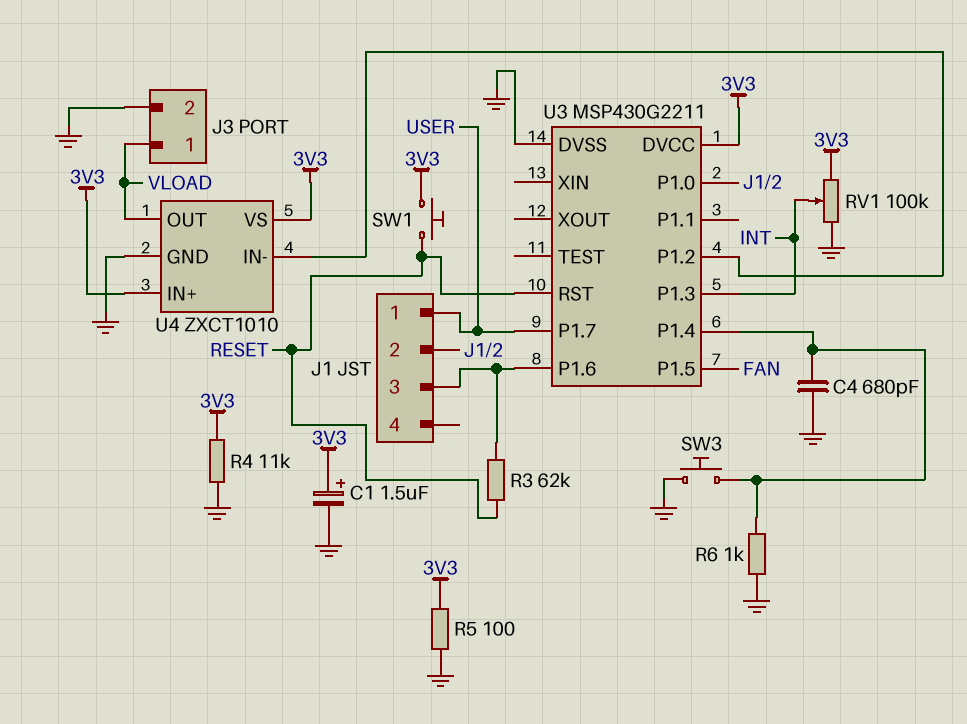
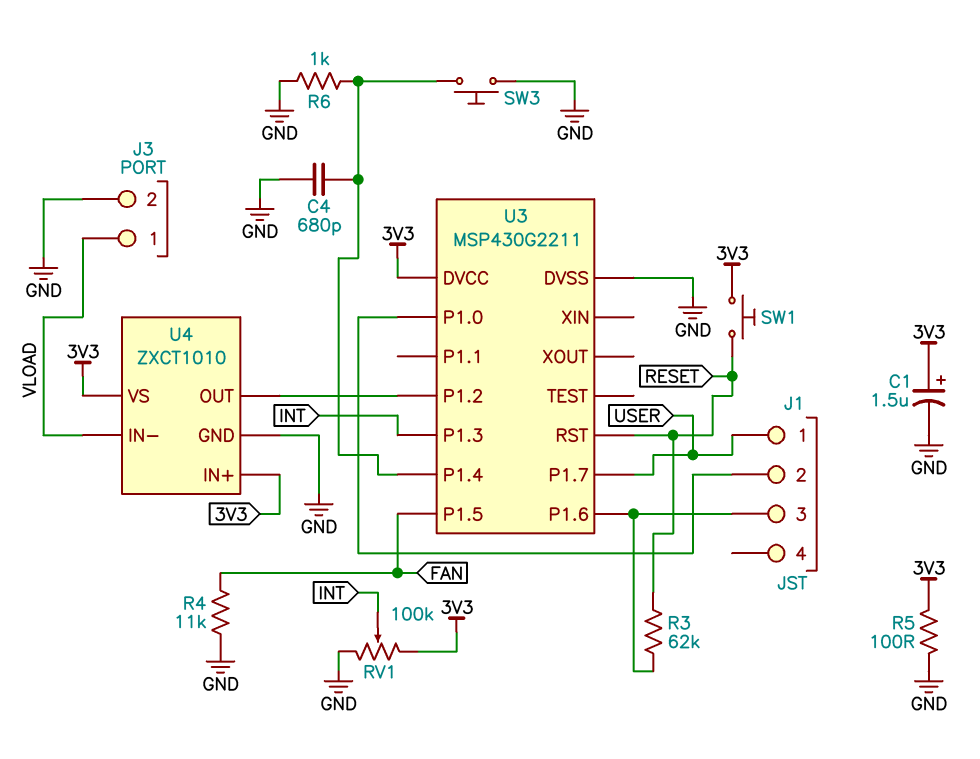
R4: 11k (3V3, GND) -> 11k (FAN, GND)
U4 pin IN-: U3/P1.2 -> VLOAD
U4 pin OUT: VLOAD -> U3/P1.2

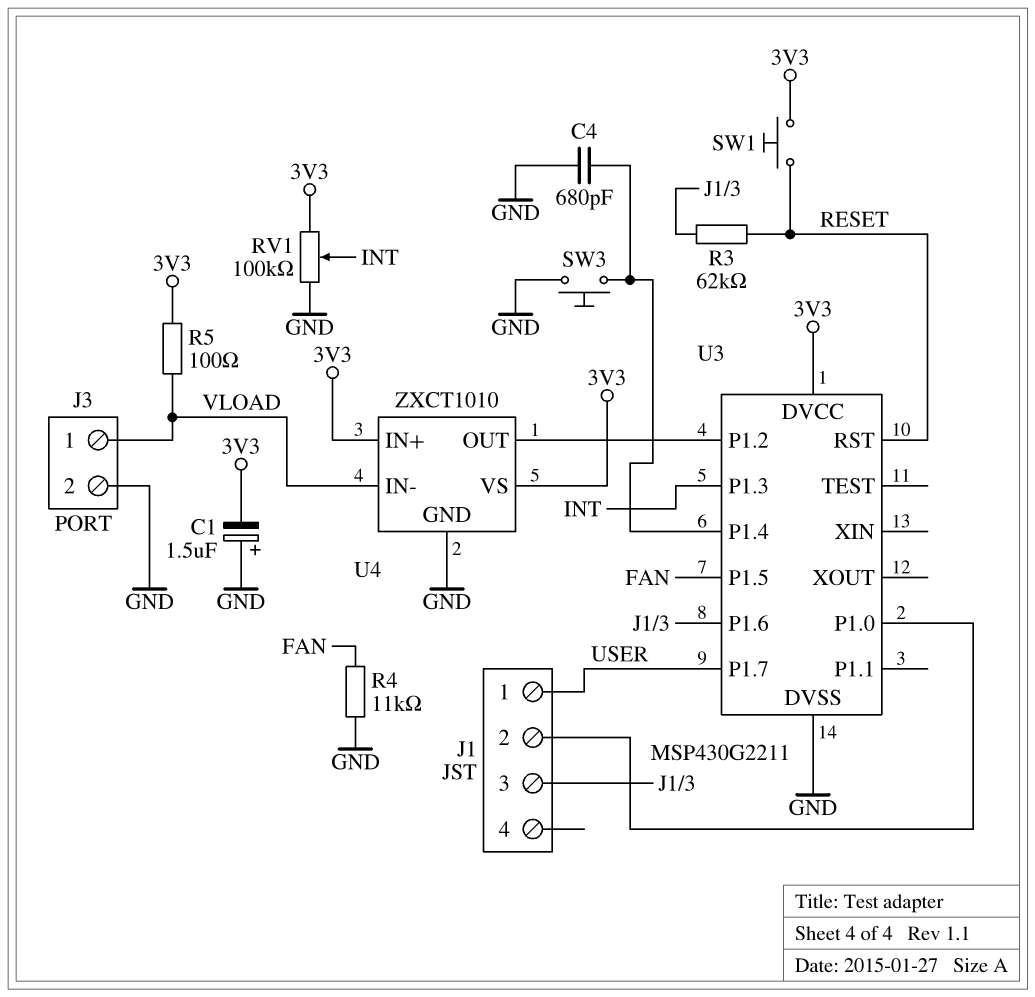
C1: 1.5uF (plus 3V3, minus GND) -> 1.5uF (plus GND, minus 3V3)
R5: 100 (3V3, GND) -> 100 (3V3, VLOAD)
R6: 1k (GND, U3/P1.4) -> none

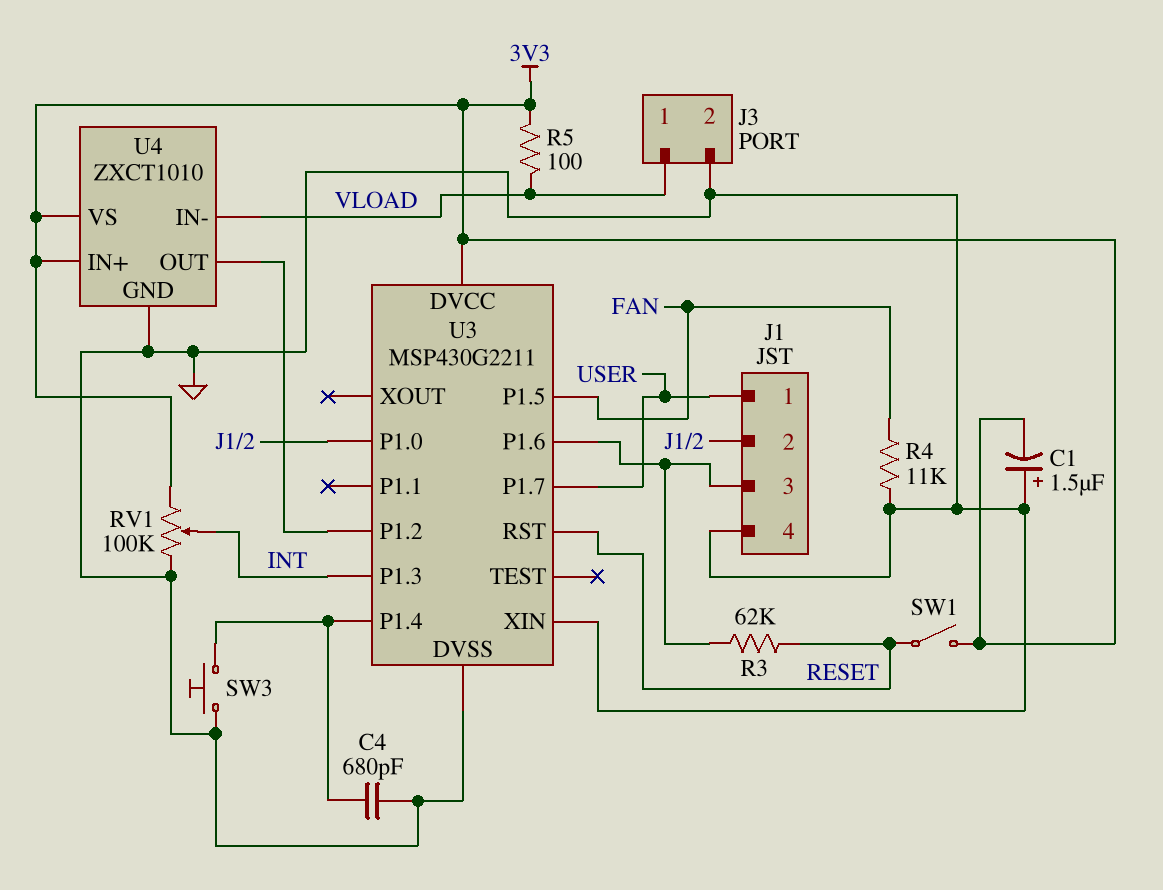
J1 pin 4: none -> GND
SW1: button (3V3, RESET) -> switch (3V3, RESET)
U3 pin XIN: none -> GND

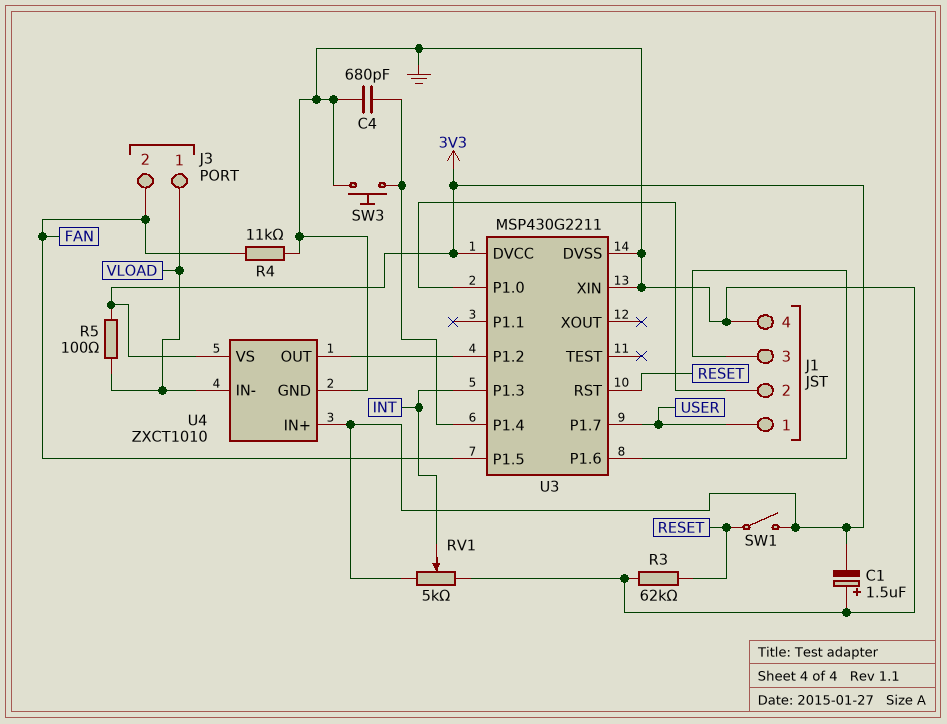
J3 pin 2: GND -> FAN
R3: 62k (J1/3, RESET) -> 62k (GND, RESET)
RV1: 100k (3V3, GND, wiper INT) -> 5k (3V3, GND, wiper INT)

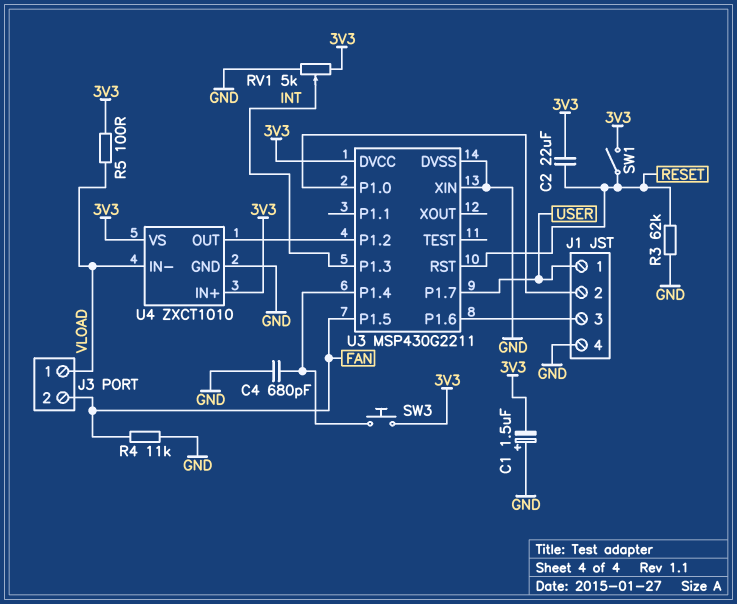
C2: none -> 22uF (3V3, RESET)
SW3: button (GND, U3/P1.4) -> button (3V3, U3/P1.4)

